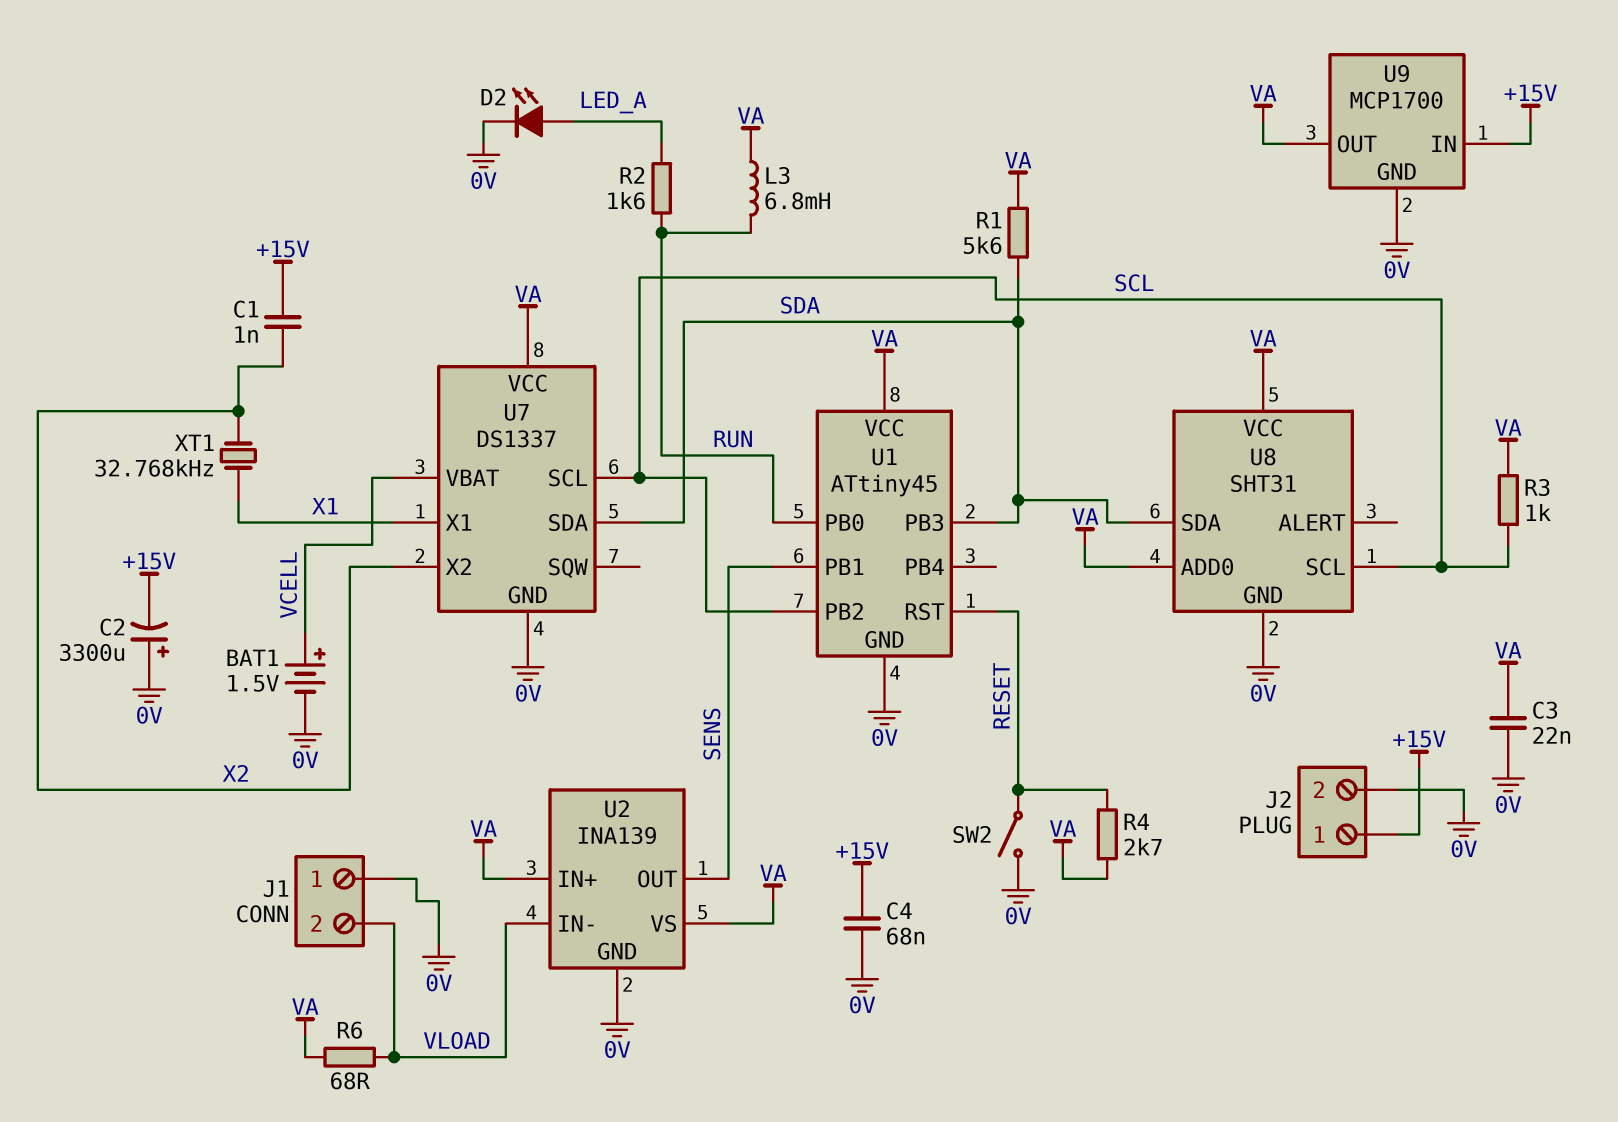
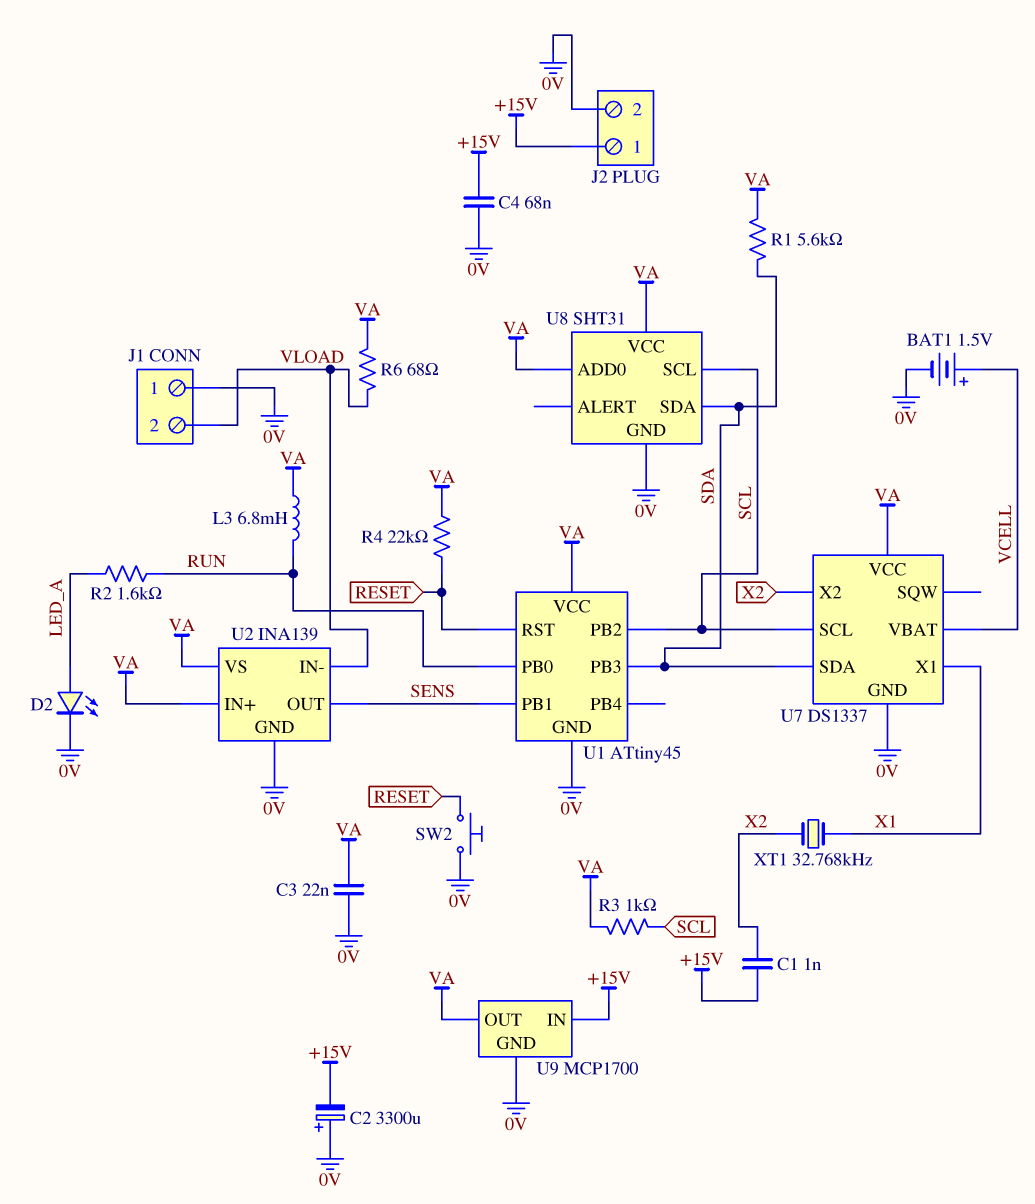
R4: 2.7k (RESET, VA) -> 22k (RESET, VA)
SW2: switch (0V, RESET) -> button (0V, RESET)

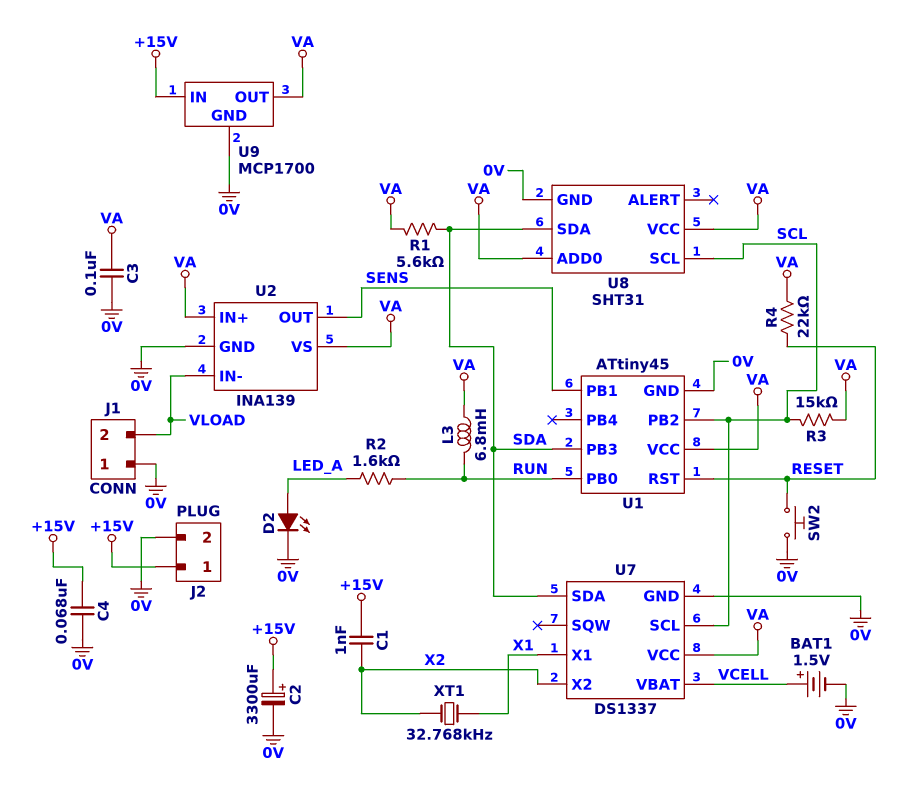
C2: 3300uF (plus 0V, minus +15V) -> 3300uF (plus +15V, minus 0V)
C3: 22nF (0V, VA) -> 100nF (0V, VA)
R3: 1k (SCL, VA) -> 15k (SCL, VA)
R6: 68 (VA, VLOAD) -> none

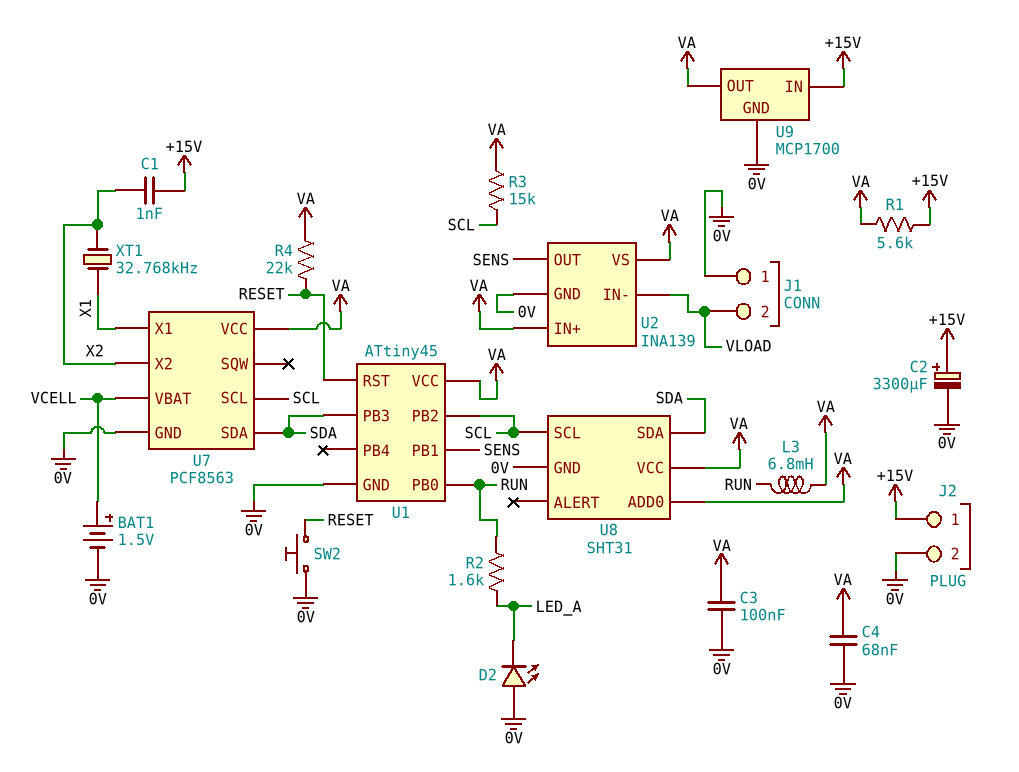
C4: 68nF (+15V, 0V) -> 68nF (0V, VA)
D2: LED (A LED_A, K 0V) -> LED (A 0V, K LED_A)
R1: 5.6k (SDA, VA) -> 5.6k (+15V, VA)
U7: DS1337 -> PCF8563

